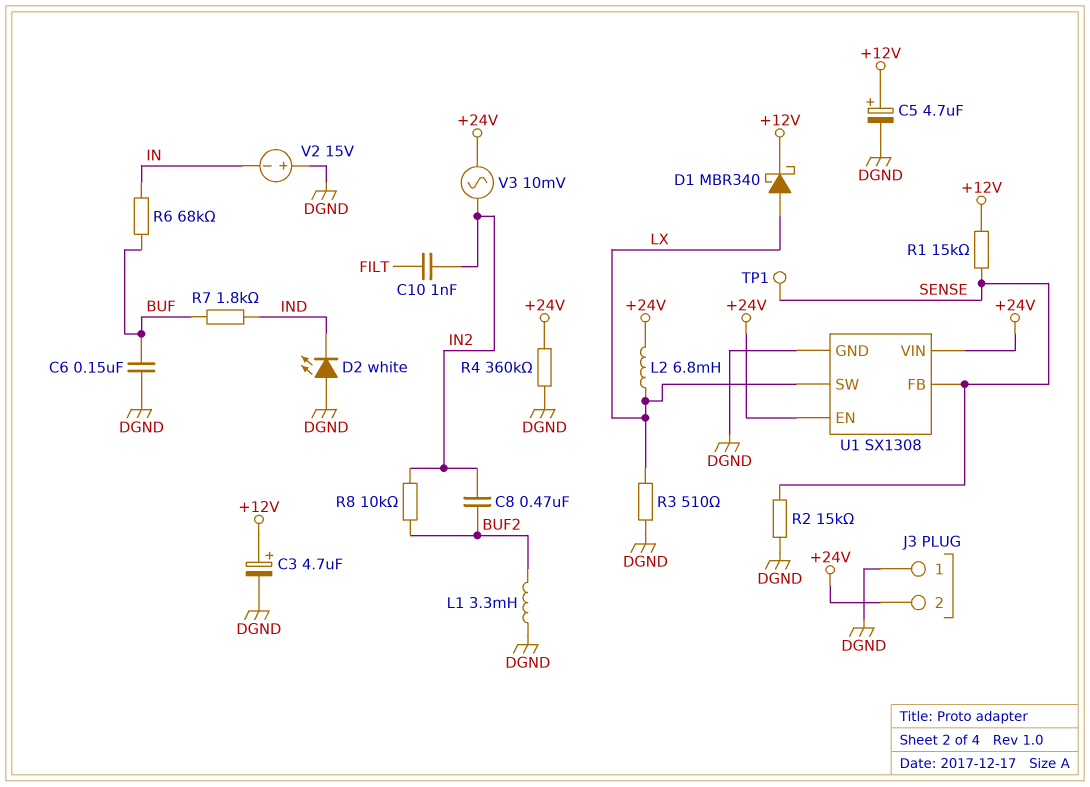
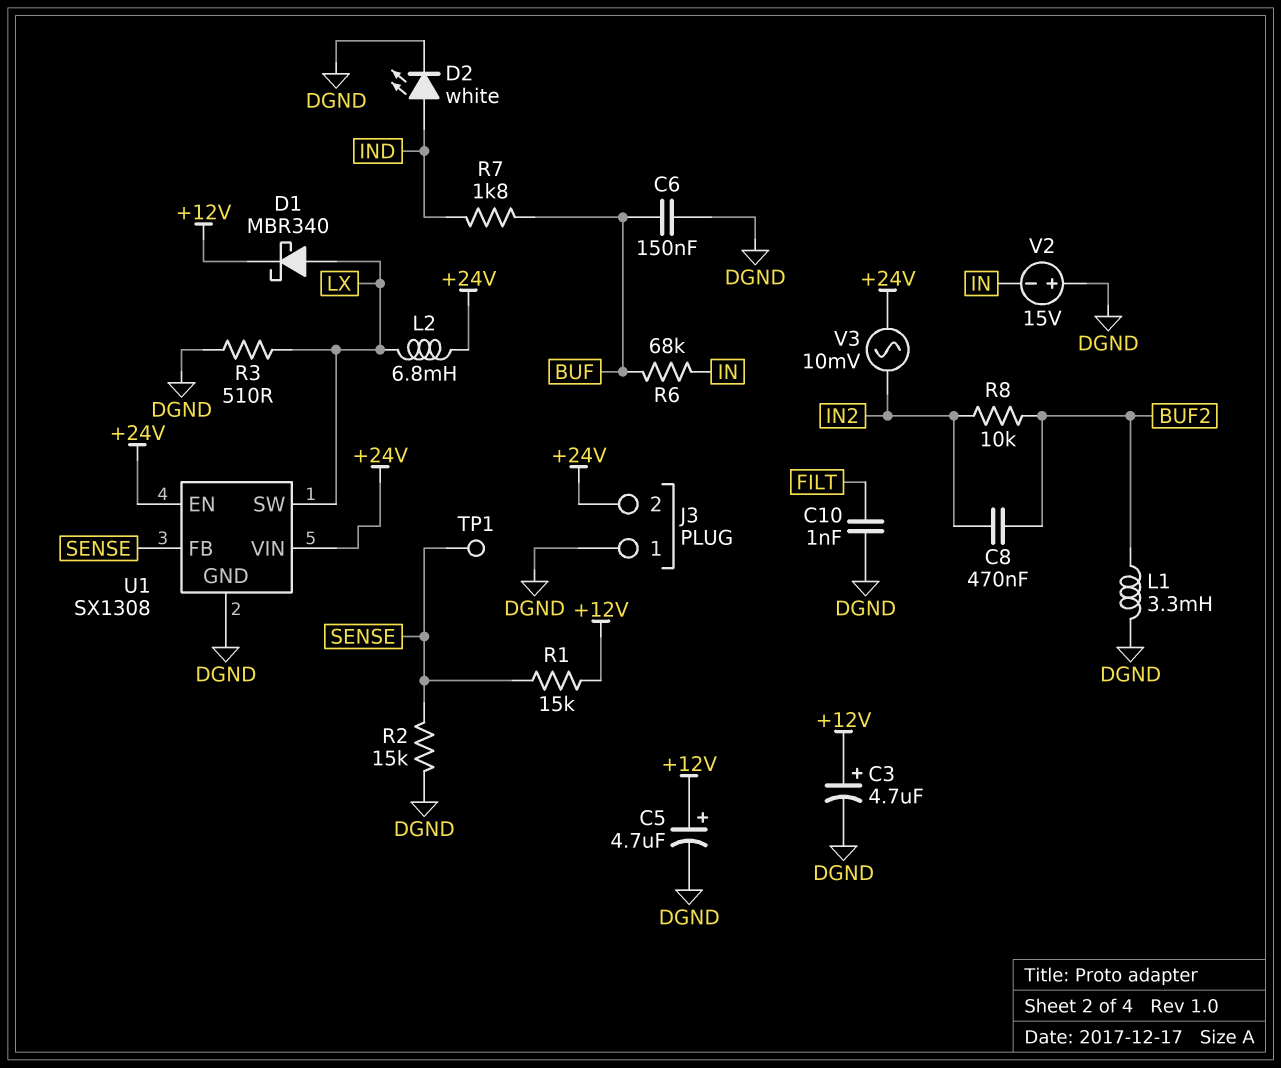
C10: 1nF (FILT, IN2) -> 1nF (DGND, FILT)
D2: LED white (A DGND, K IND) -> LED white (A IND, K DGND)
R4: 360k (+24V, DGND) -> none

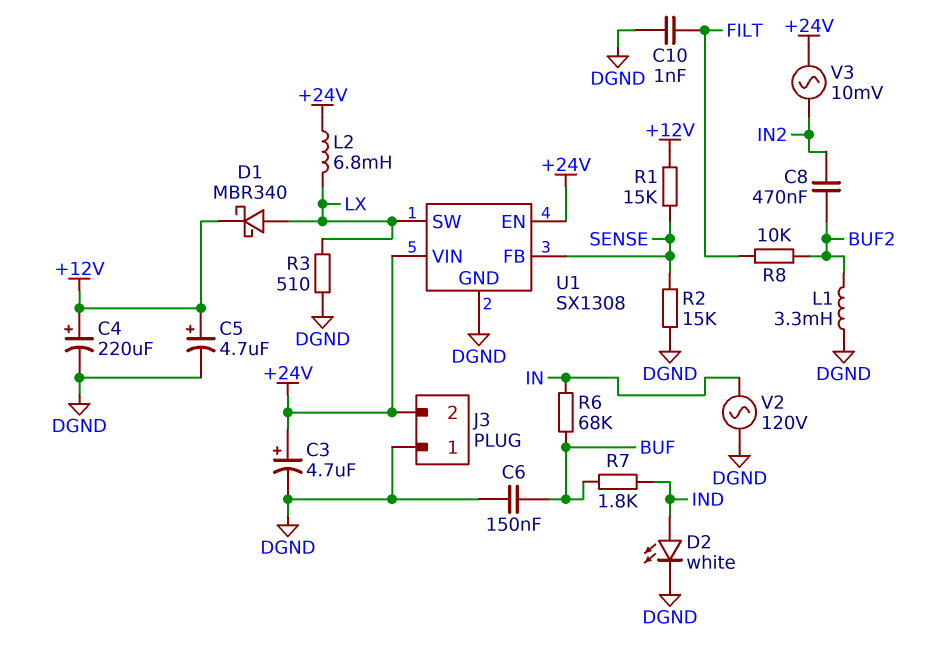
C3: 4.7uF (plus +12V, minus DGND) -> 4.7uF (plus +24V, minus DGND)
C4: none -> 220uF (plus +12V, minus DGND)
R8: 10k (BUF2, IN2) -> 10k (BUF2, FILT)
TP1: test point (SENSE) -> none
V2: 15V (plus DGND, minus IN) -> AC 120V (DGND, IN)

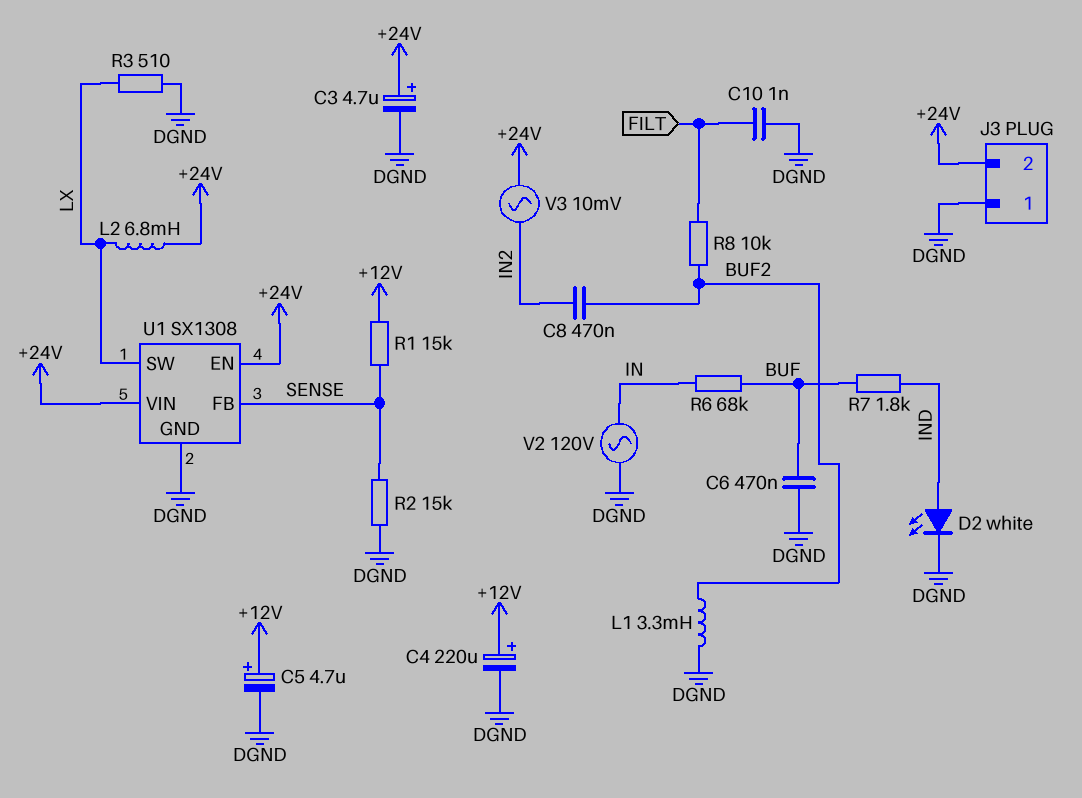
C6: 150nF (BUF, DGND) -> 470nF (BUF, DGND)
D1: schottky MBR340 (A LX, K +12V) -> none

